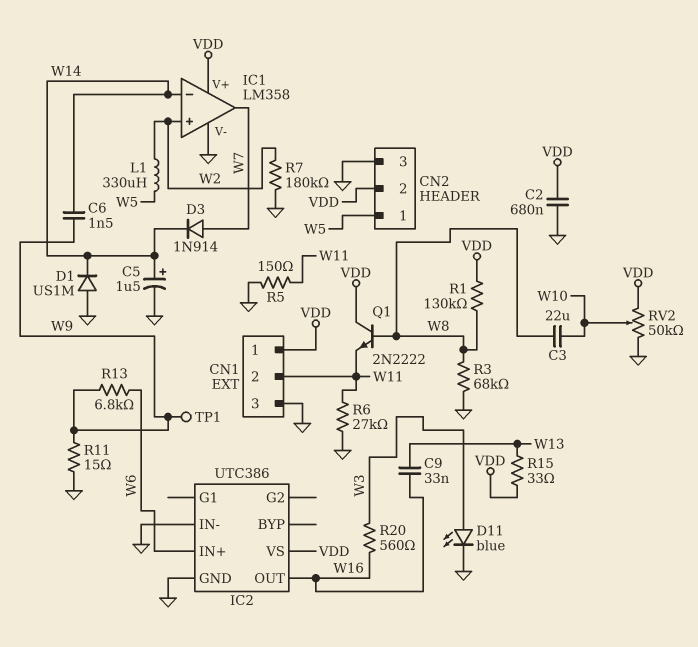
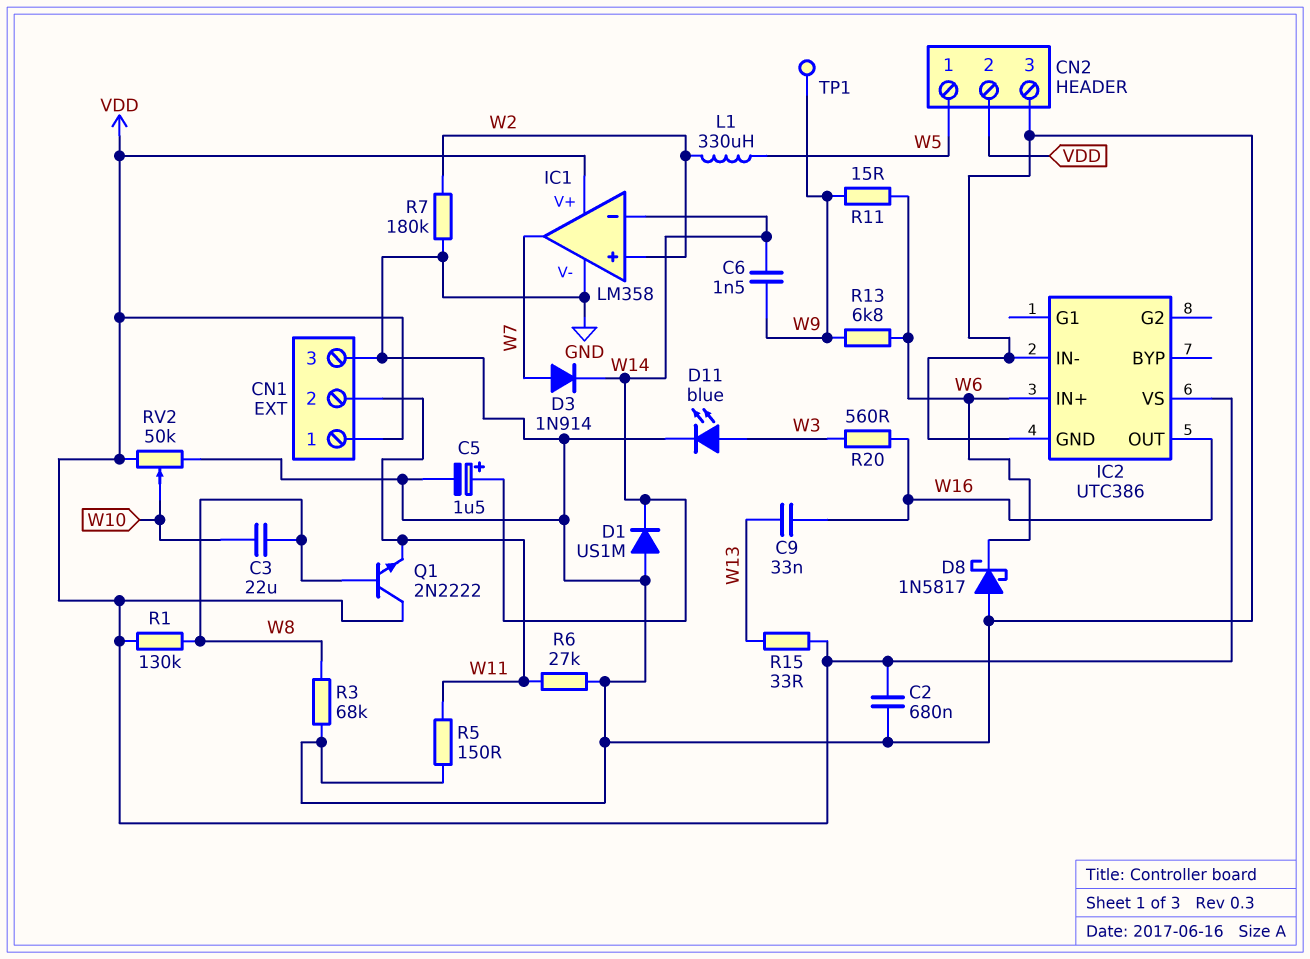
D8: none -> schottky 1N5817 (A GND, K W6)
R11: 15 (GND, W9) -> 15 (W6, W9)

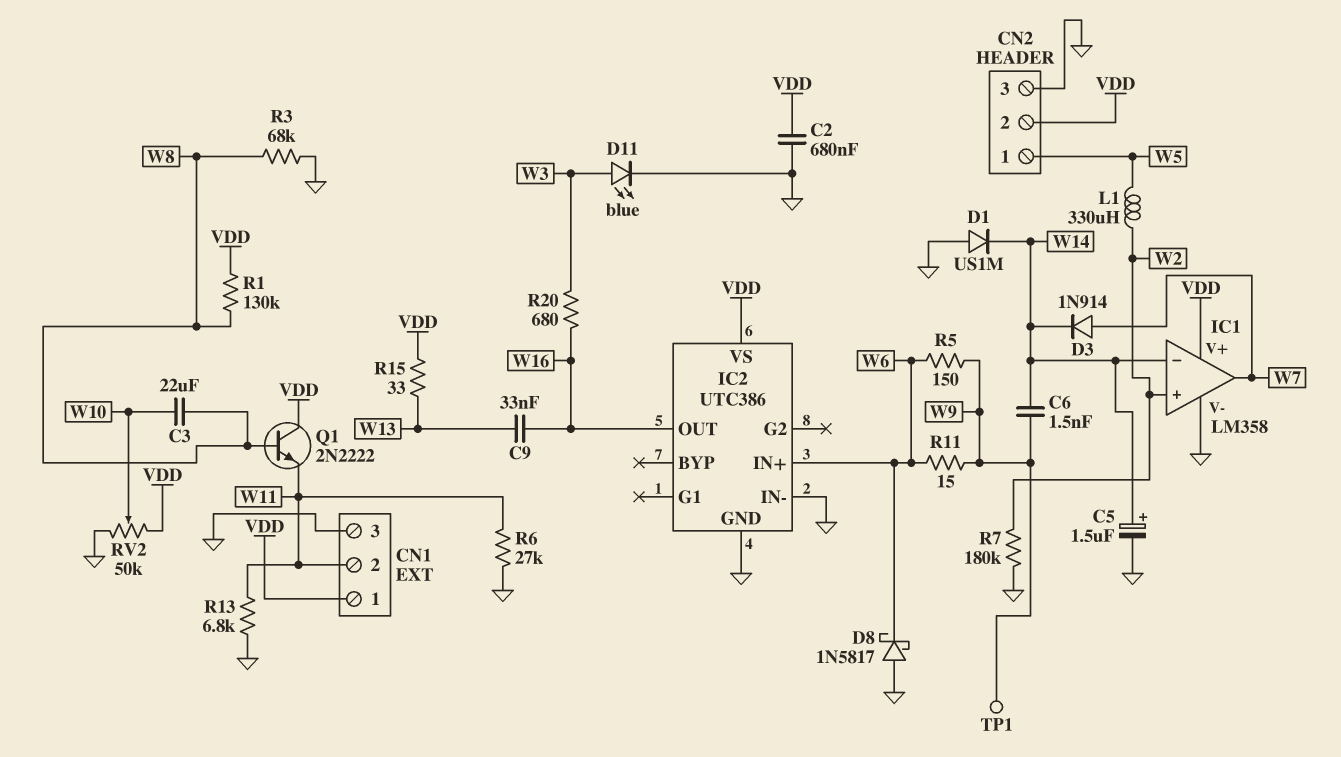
R5: 150 (GND, W11) -> 150 (W6, W9)
R13: 6.8k (W6, W9) -> 6.8k (GND, W11)
R20: 560 (W3, W16) -> 680 (W3, W16)

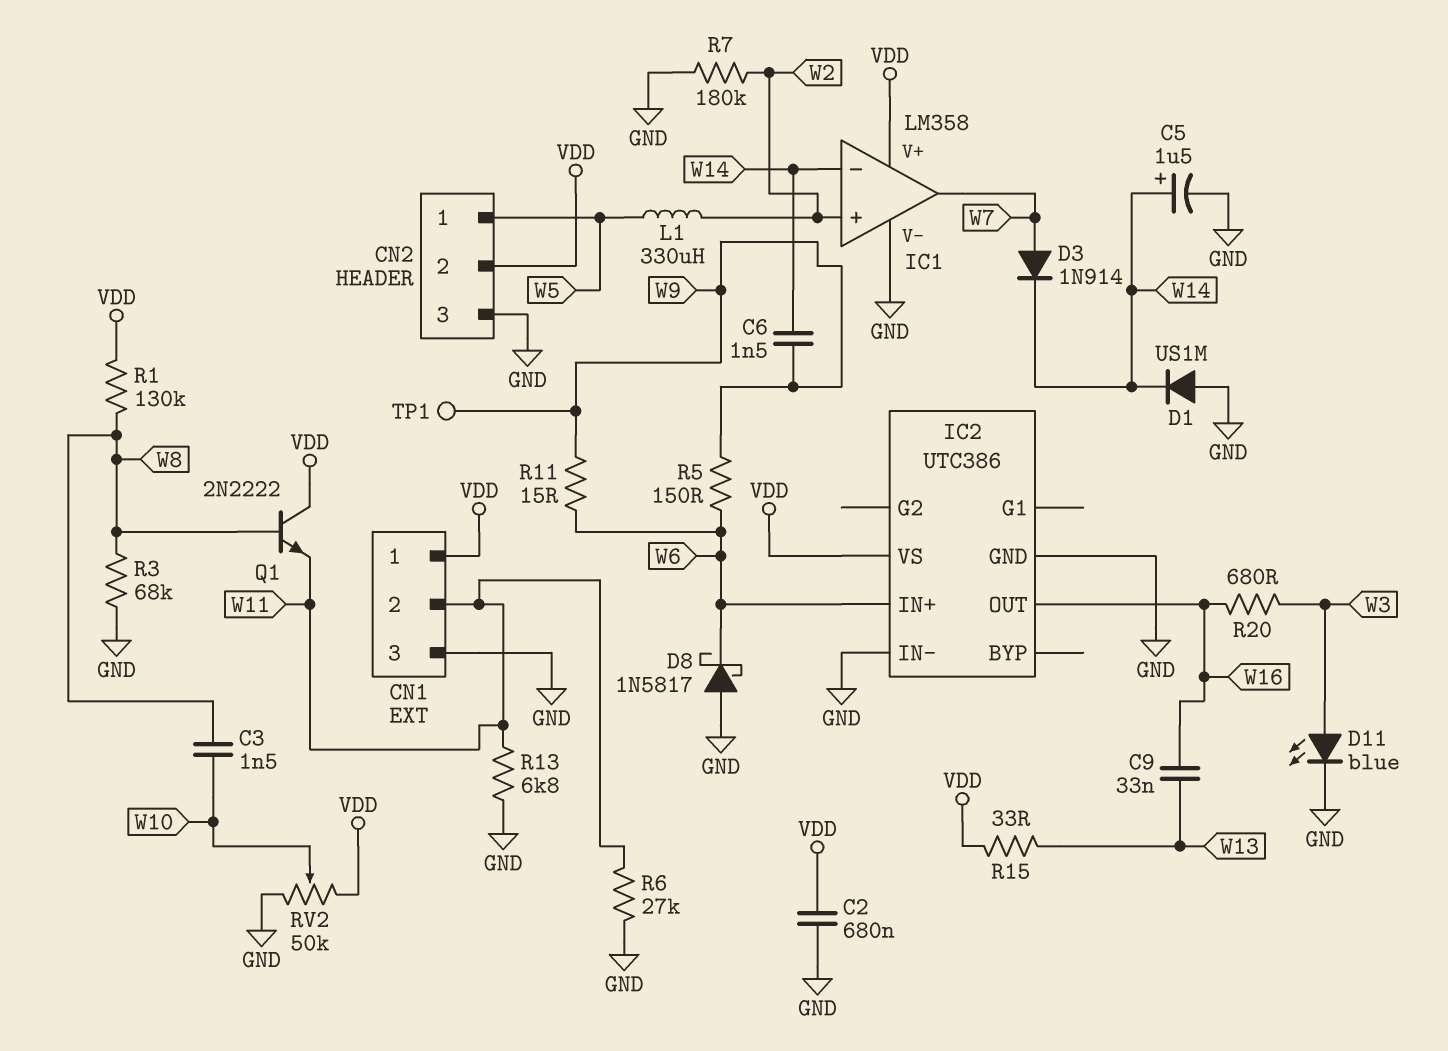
C3: 22uF (W8, W10) -> 1.5nF (W8, W10)

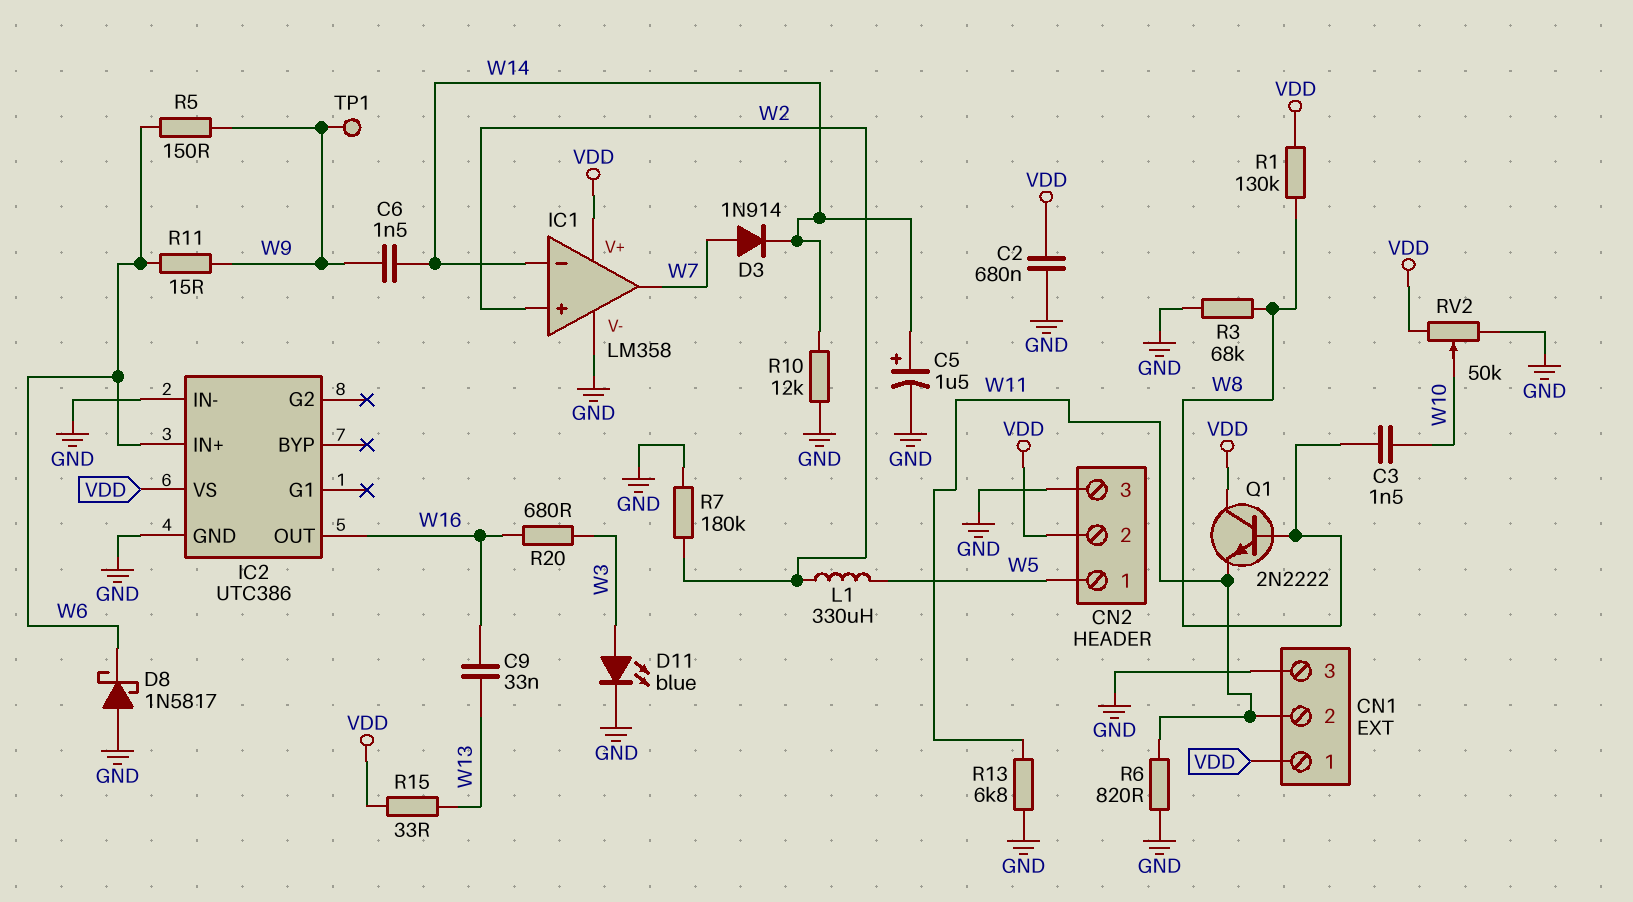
D1: diode US1M (A GND, K W14) -> none
R6: 27k (GND, W11) -> 820 (GND, W11)
R10: none -> 12k (GND, W14)

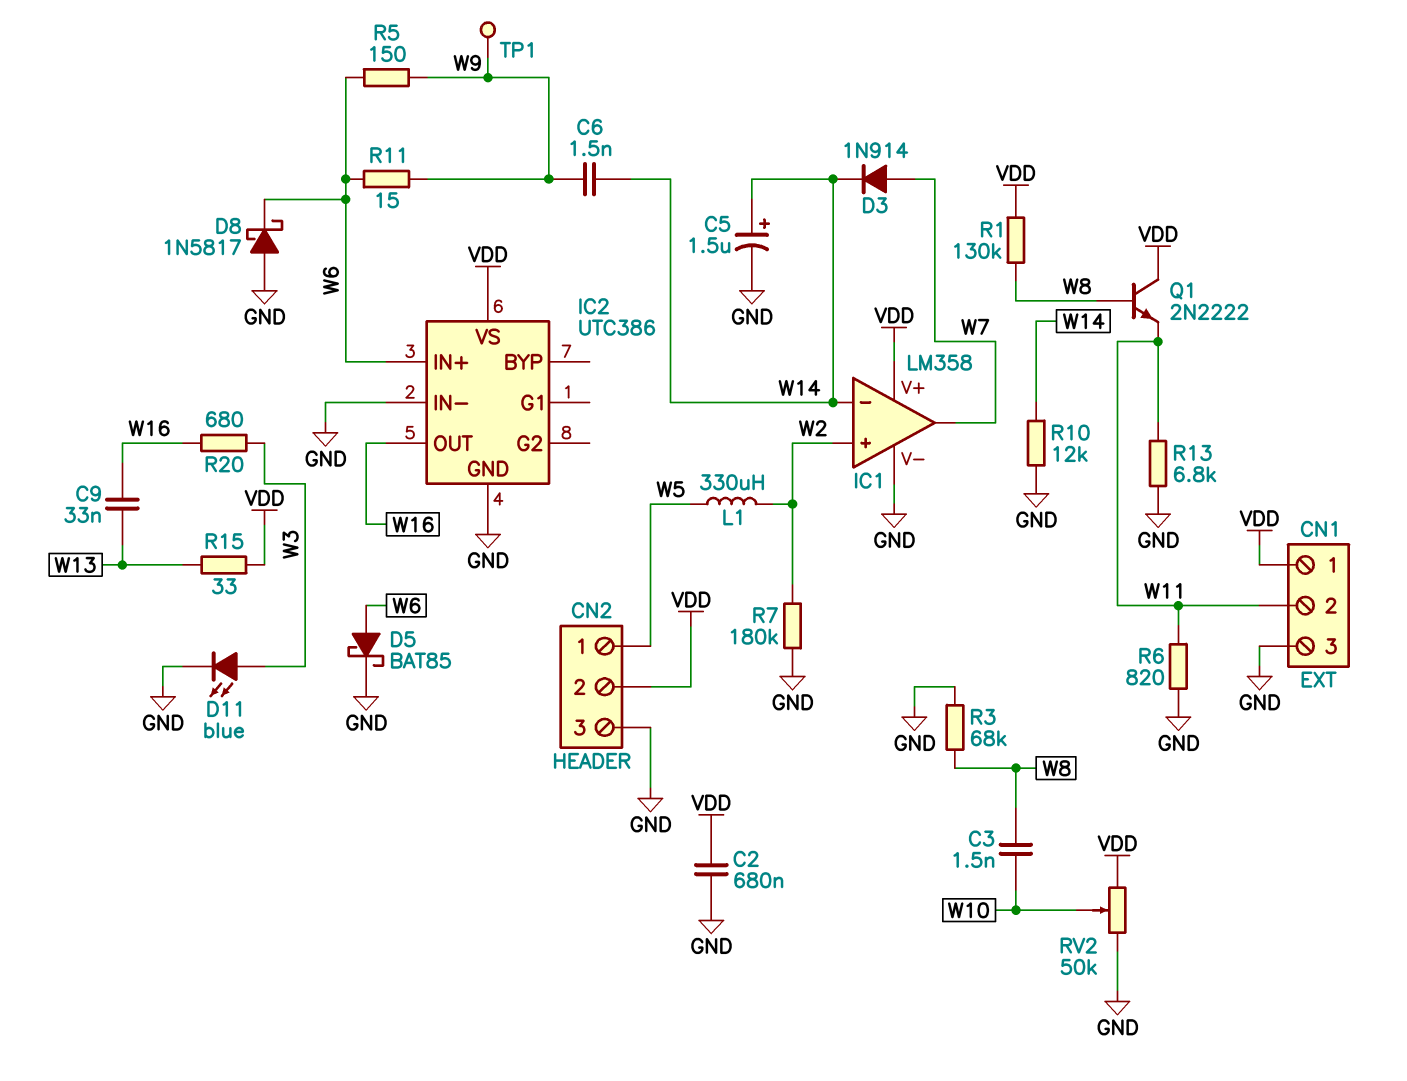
D5: none -> schottky BAT85 (A W6, K GND)

